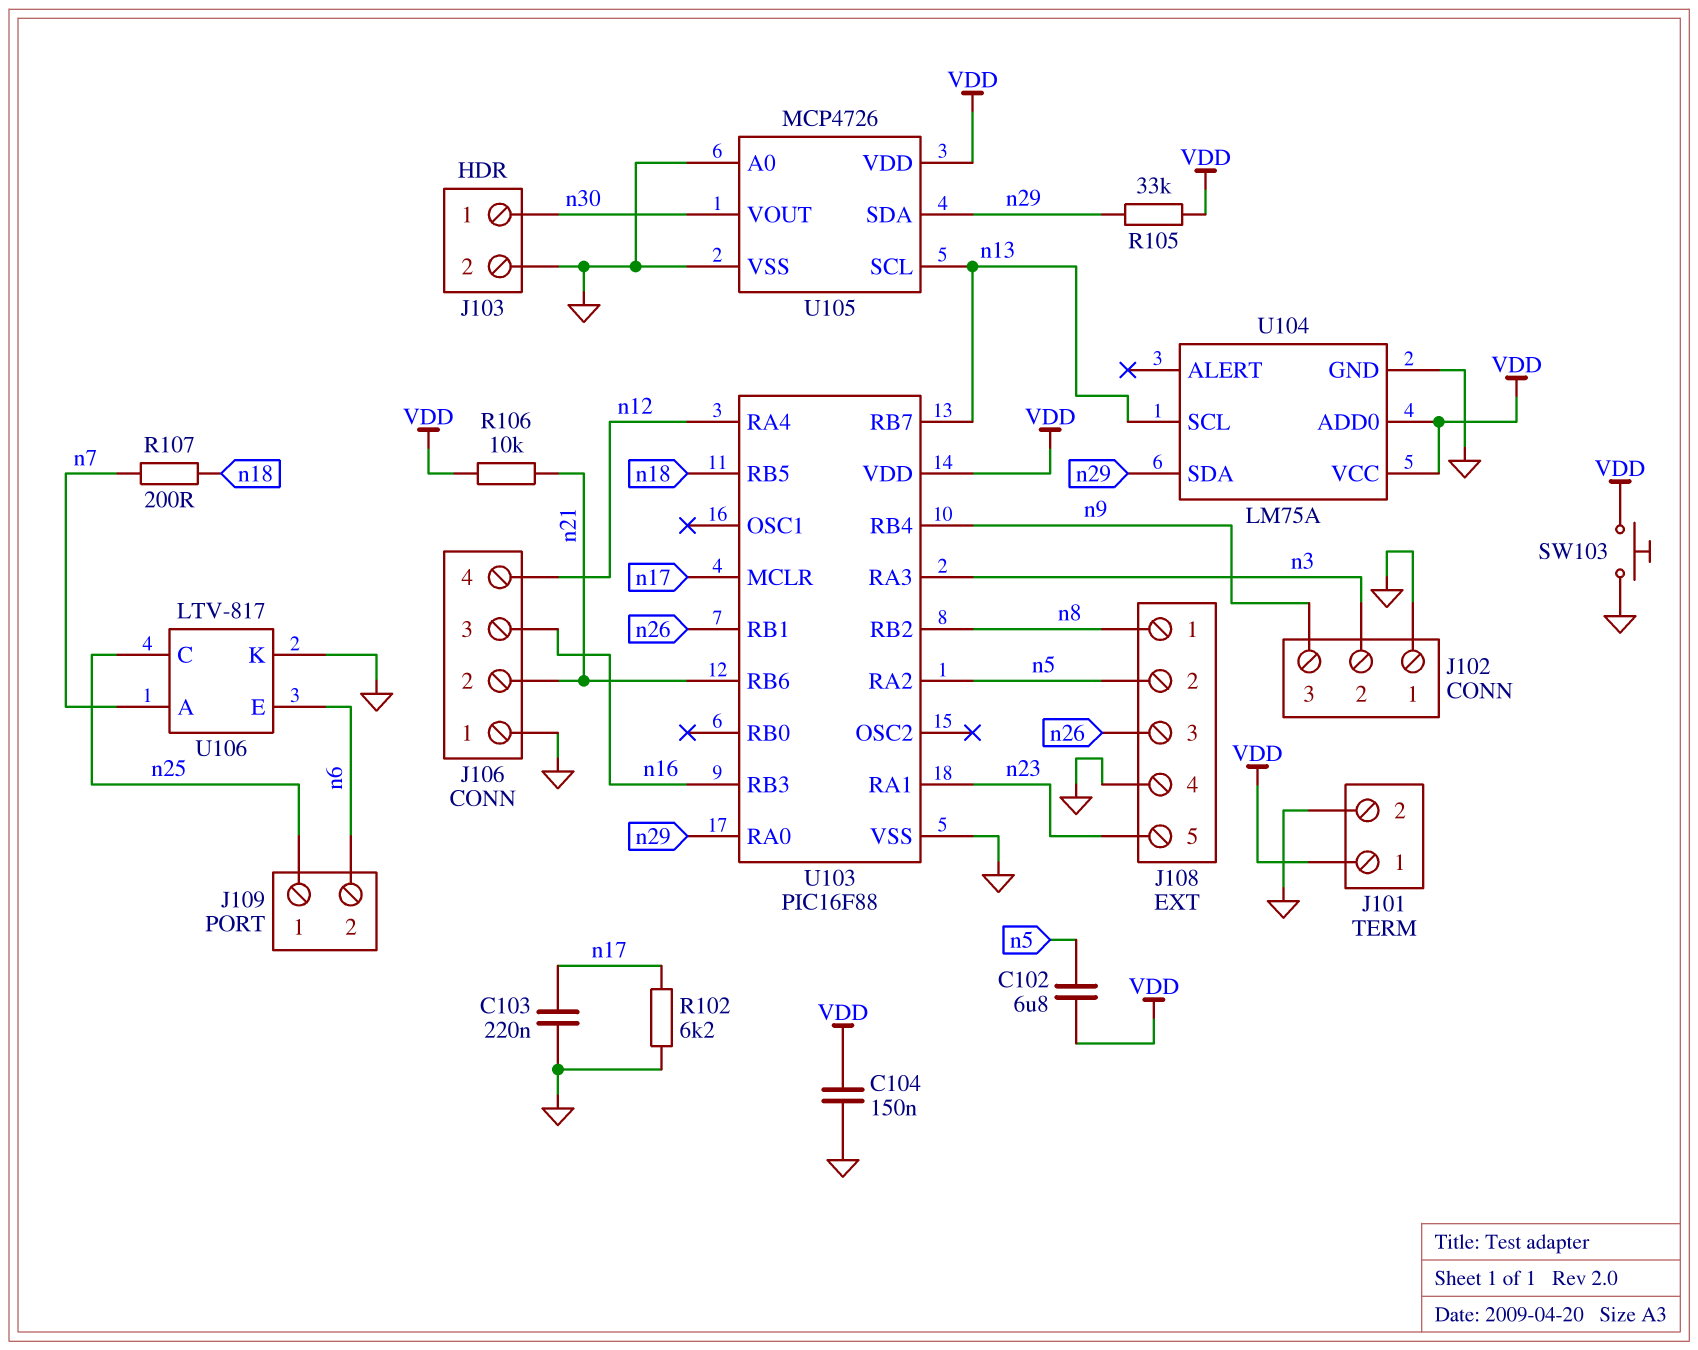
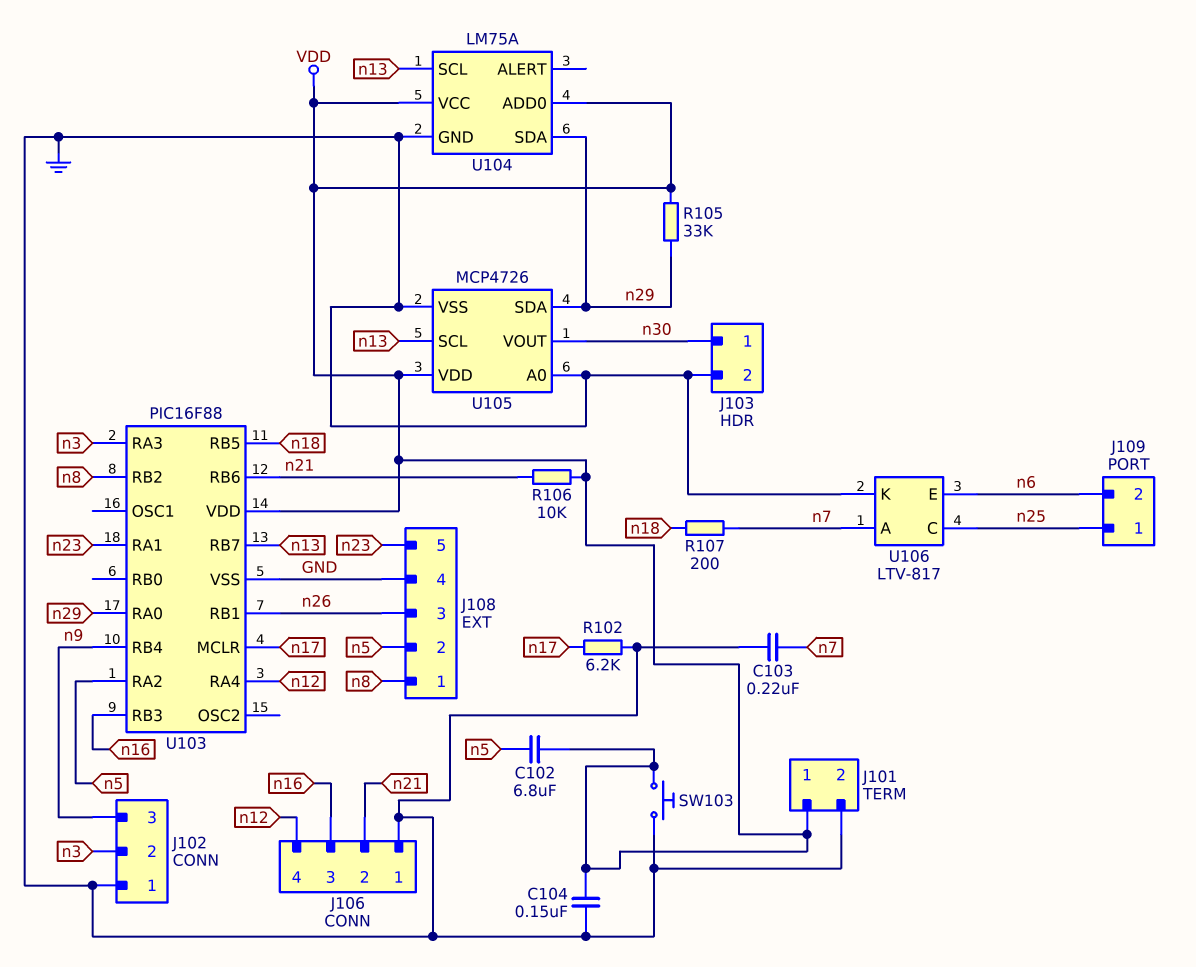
C103: 220nF (GND, n17) -> 220nF (GND, n7)

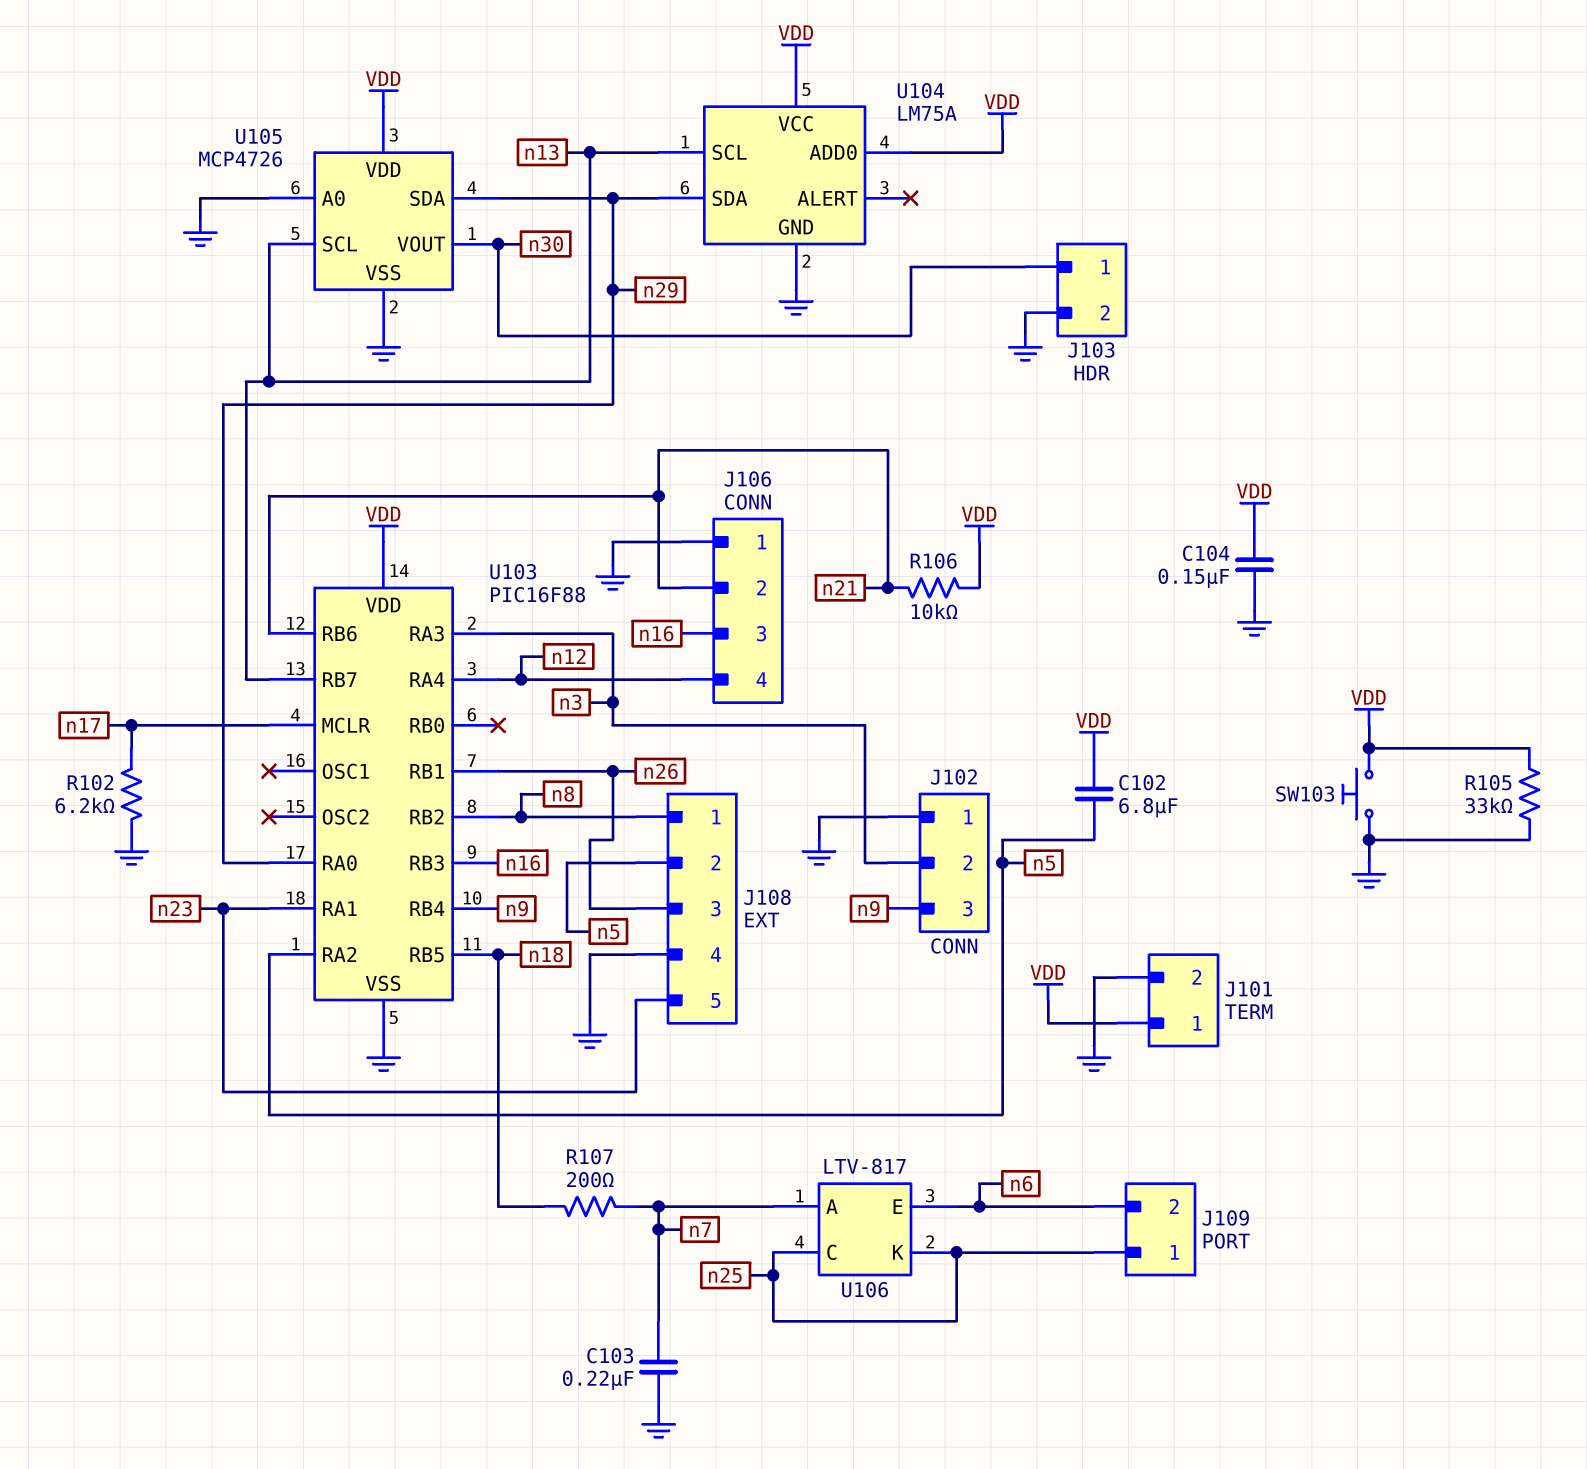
R105: 33k (VDD, n29) -> 33k (GND, VDD)
U106 pin K: GND -> n25

